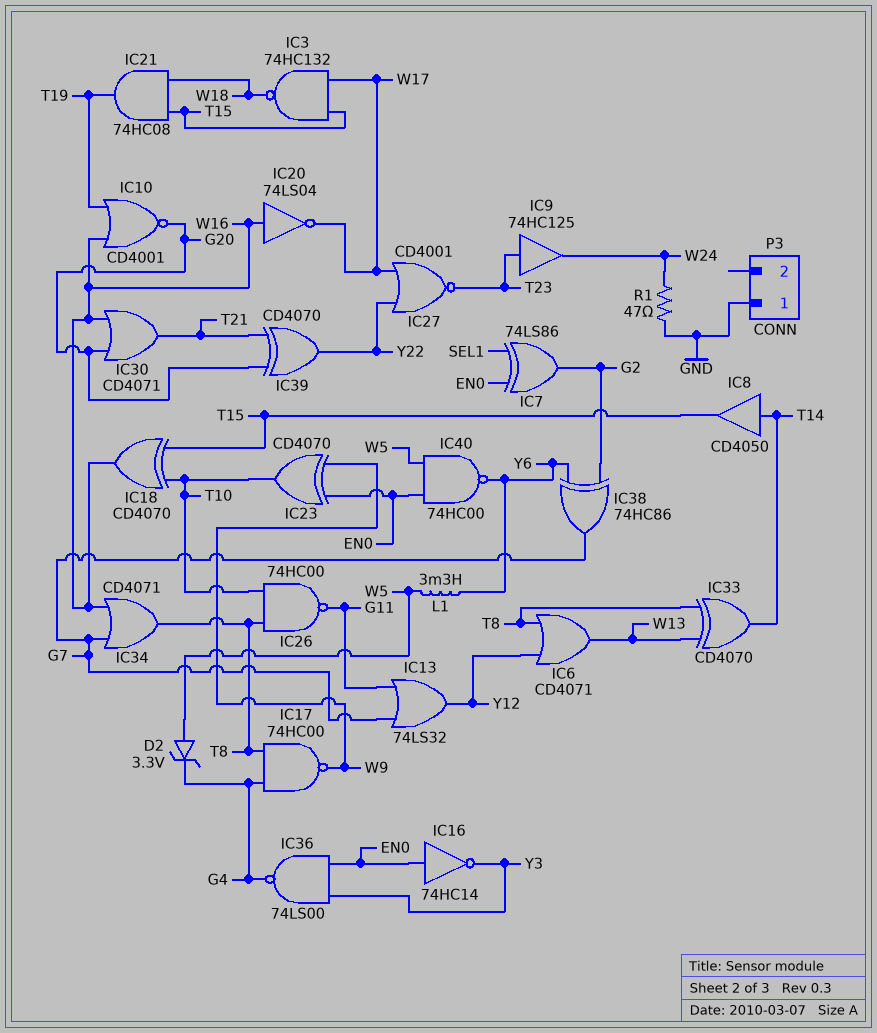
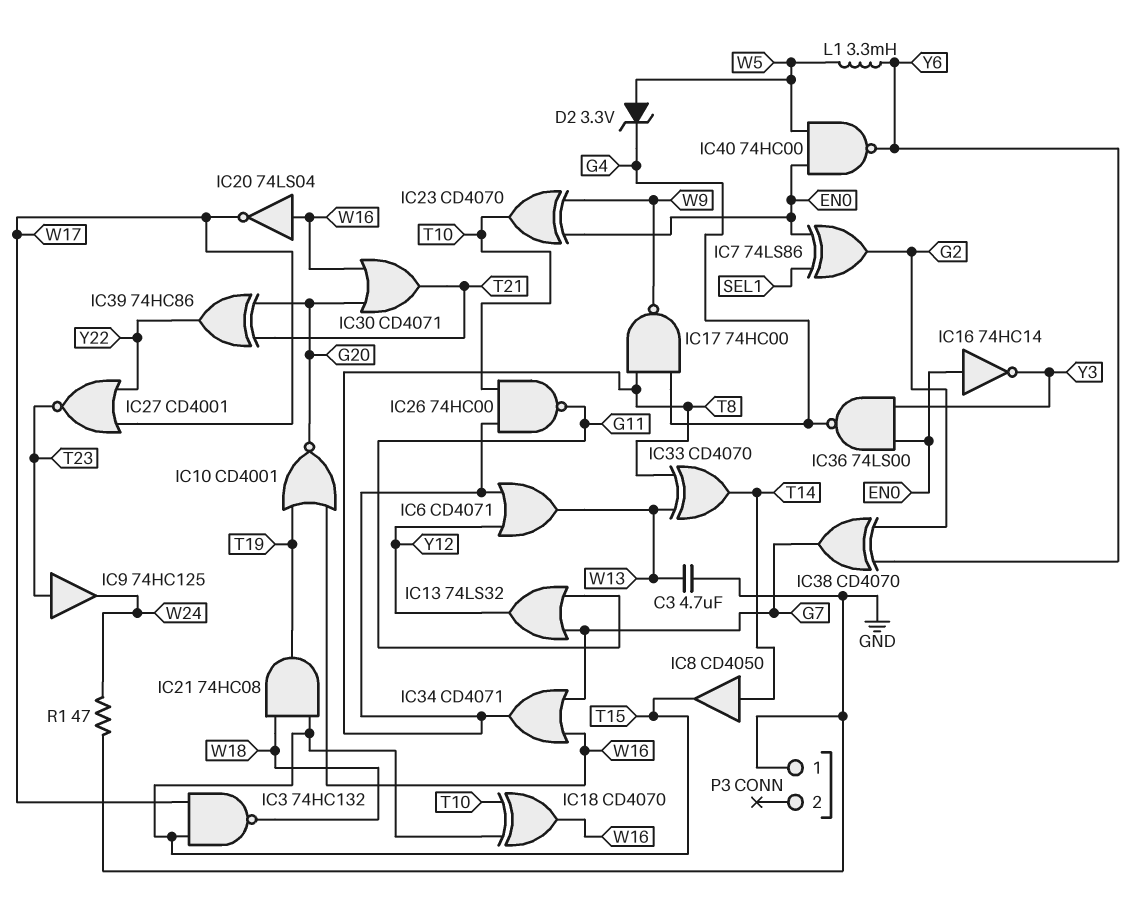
C3: none -> 4.7uF (GND, W13)
IC38: XOR 74HC86 (in G2, in Y6, out G7) -> XOR CD4070 (in G2, in Y6, out G7)
IC39: XOR CD4070 (in G20, in T21, out Y22) -> XOR 74HC86 (in G20, in T21, out Y22)

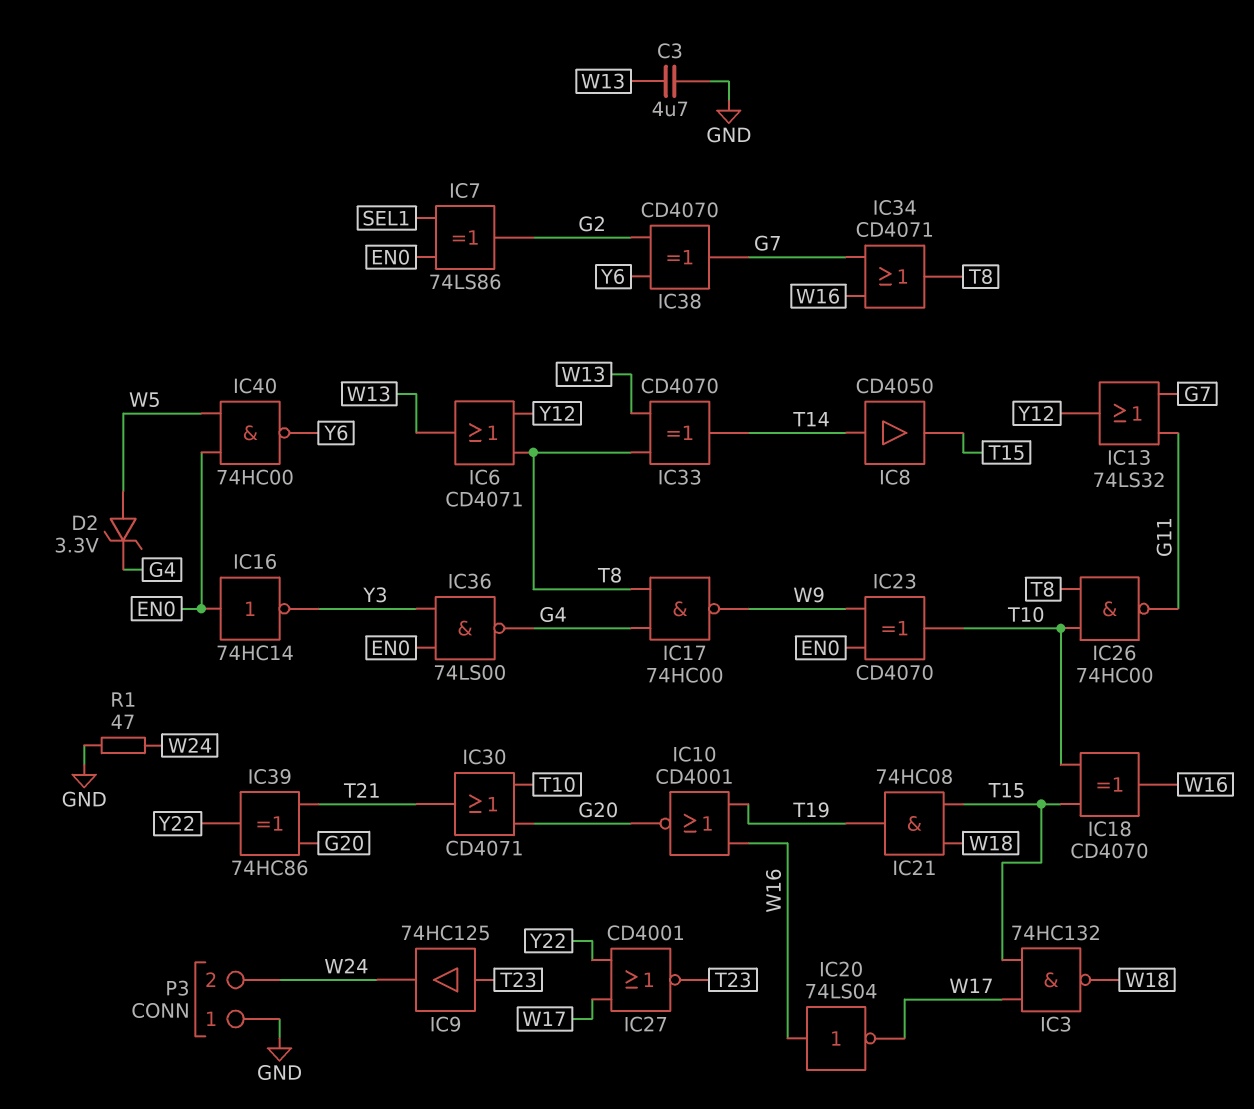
IC30: OR CD4071 (in G20, in W16, out T21) -> OR CD4071 (in G20, in T10, out T21)
L1: 3.3mH (W5, Y6) -> none
P3 pin 2: none -> W24

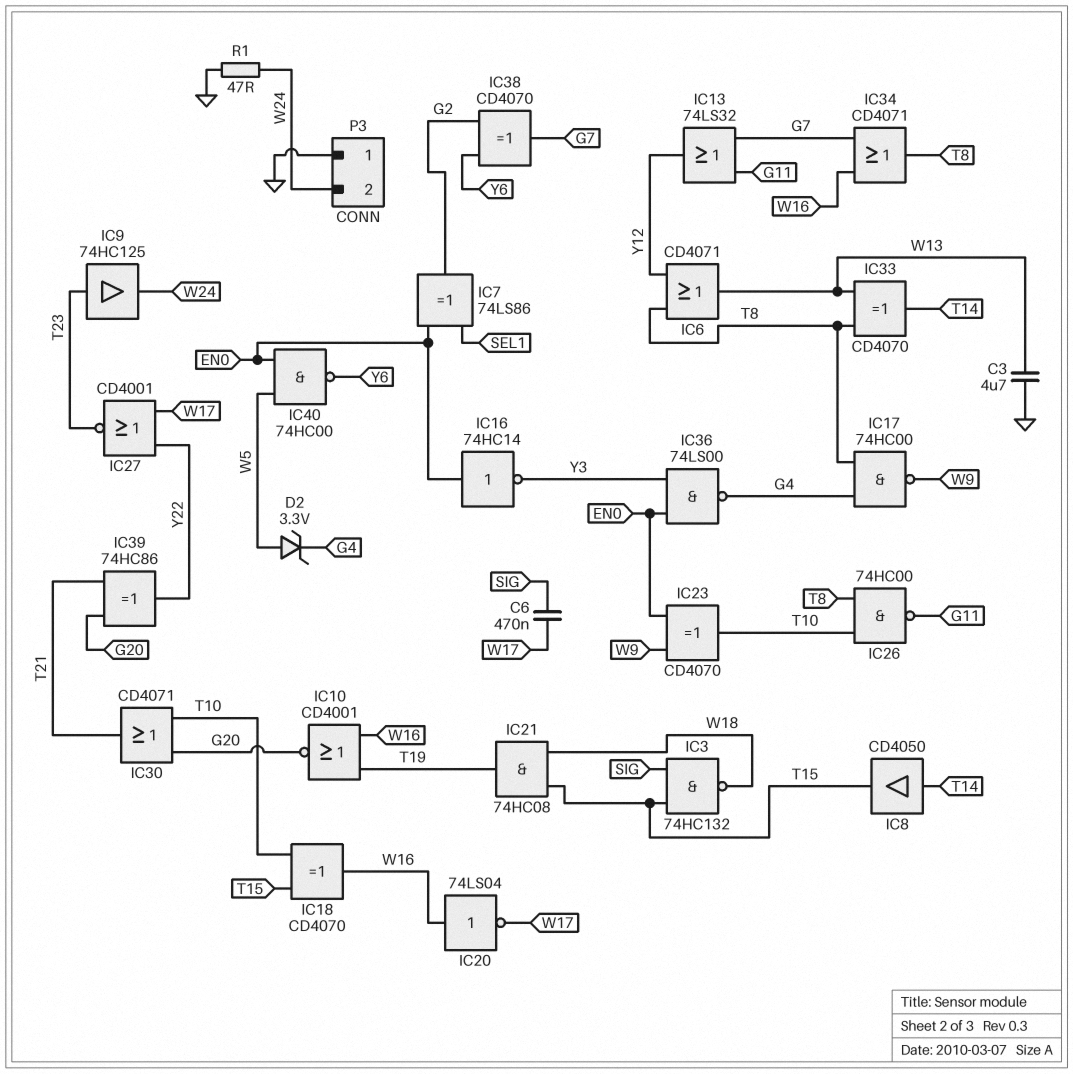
C6: none -> 470nF (SIG, W17)
IC3: NAND 74HC132 (in T15, in W17, out W18) -> NAND 74HC132 (in SIG, in T15, out W18)

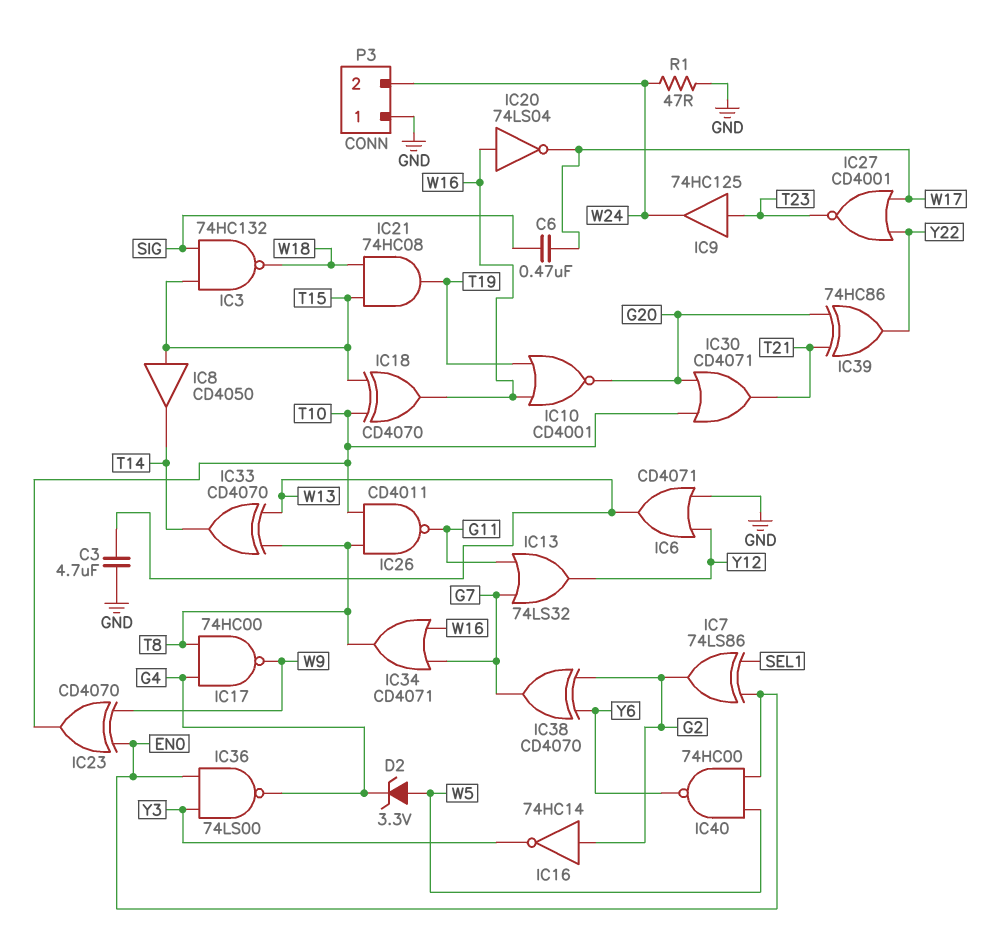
IC6: OR CD4071 (in T8, in Y12, out W13) -> OR CD4071 (in GND, in Y12, out W13)
IC8: buffer CD4050 (in T14, out T15) -> buffer CD4050 (in T15, out T14)
IC16: NOT 74HC14 (in EN0, out Y3) -> NOT 74HC14 (in G2, out Y3)
IC26: NAND 74HC00 (in T8, in T10, out G11) -> NAND CD4011 (in T8, in T10, out G11)

